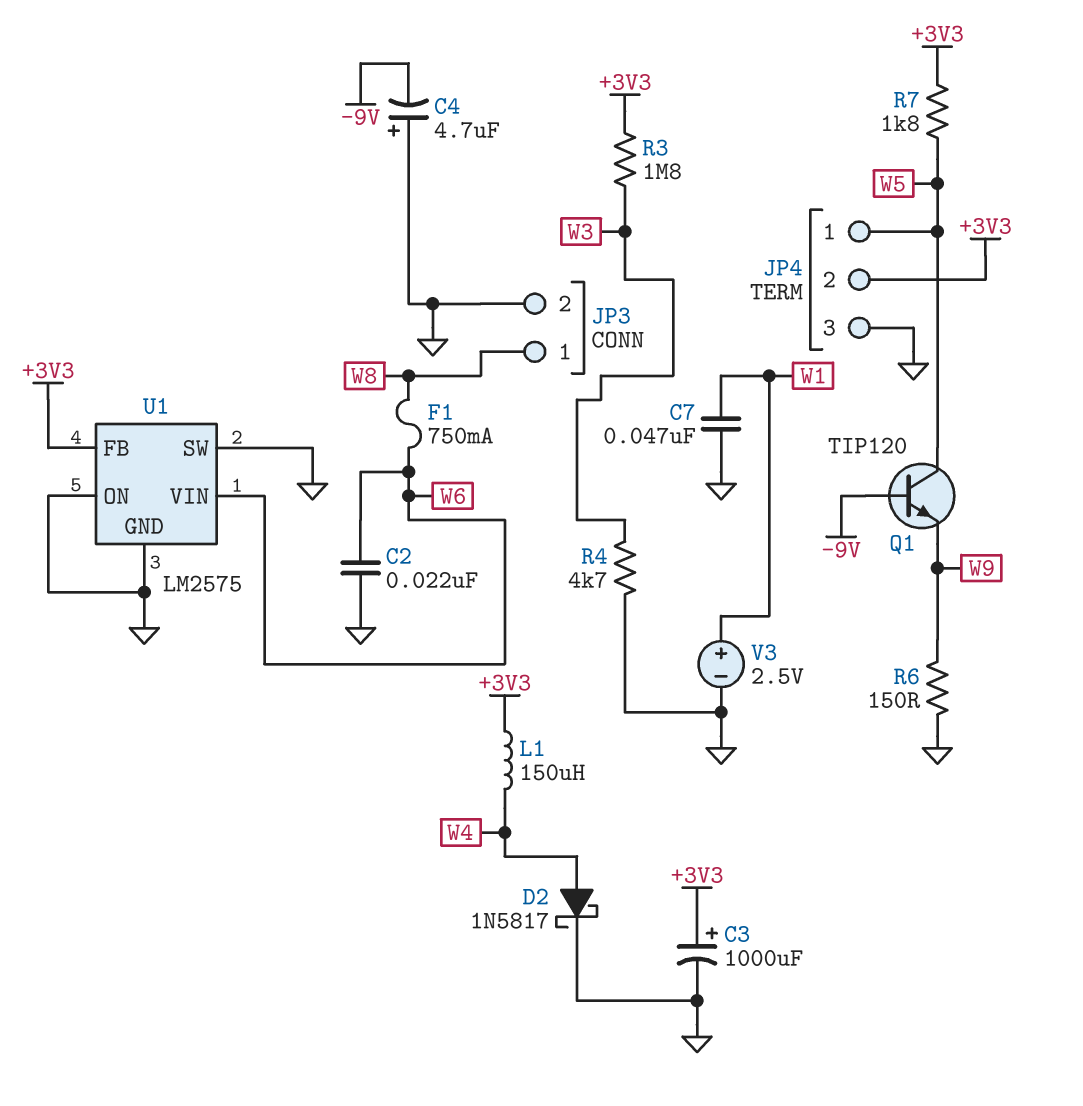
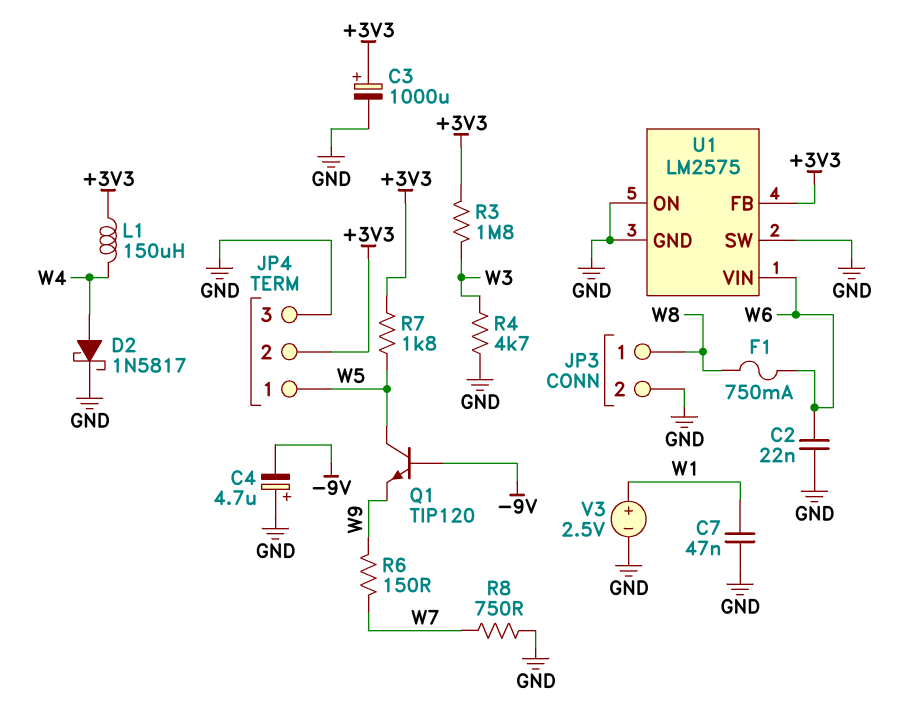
R6: 150 (GND, W9) -> 150 (W7, W9)
R8: none -> 750 (GND, W7)

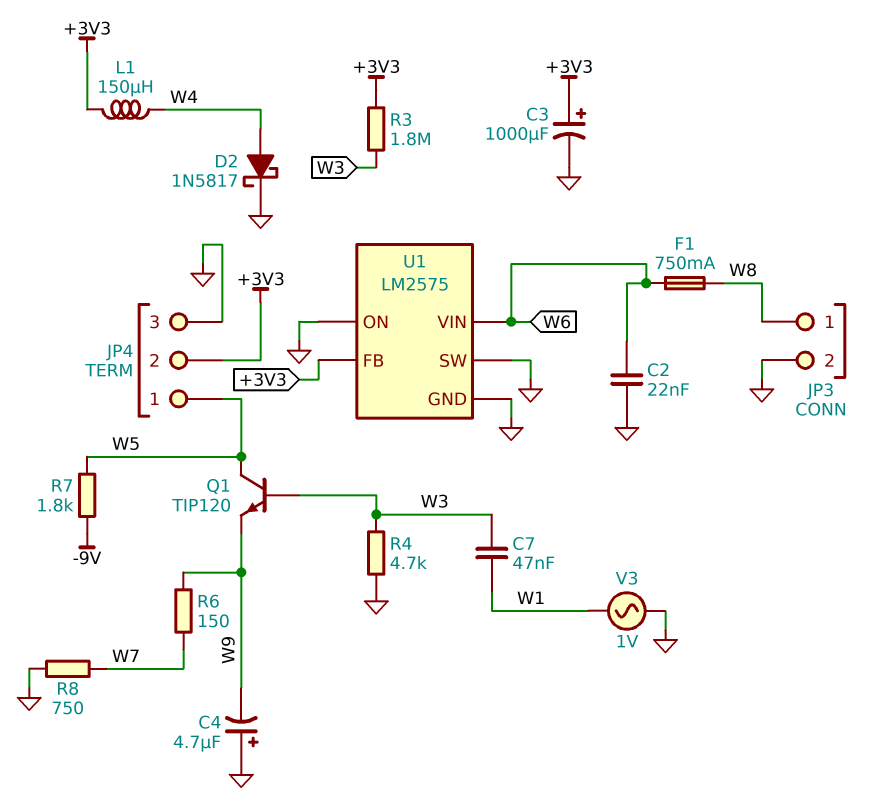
C4: 4.7uF (plus GND, minus -9V) -> 4.7uF (plus GND, minus W9)
C7: 47nF (GND, W1) -> 47nF (W1, W3)
Q1: NPN TIP120 (B -9V, C W5, E W9) -> NPN TIP120 (B W3, C W5, E W9)
R7: 1.8k (+3V3, W5) -> 1.8k (-9V, W5)
V3: 2.5V (plus W1, minus GND) -> AC 1V (GND, W1)

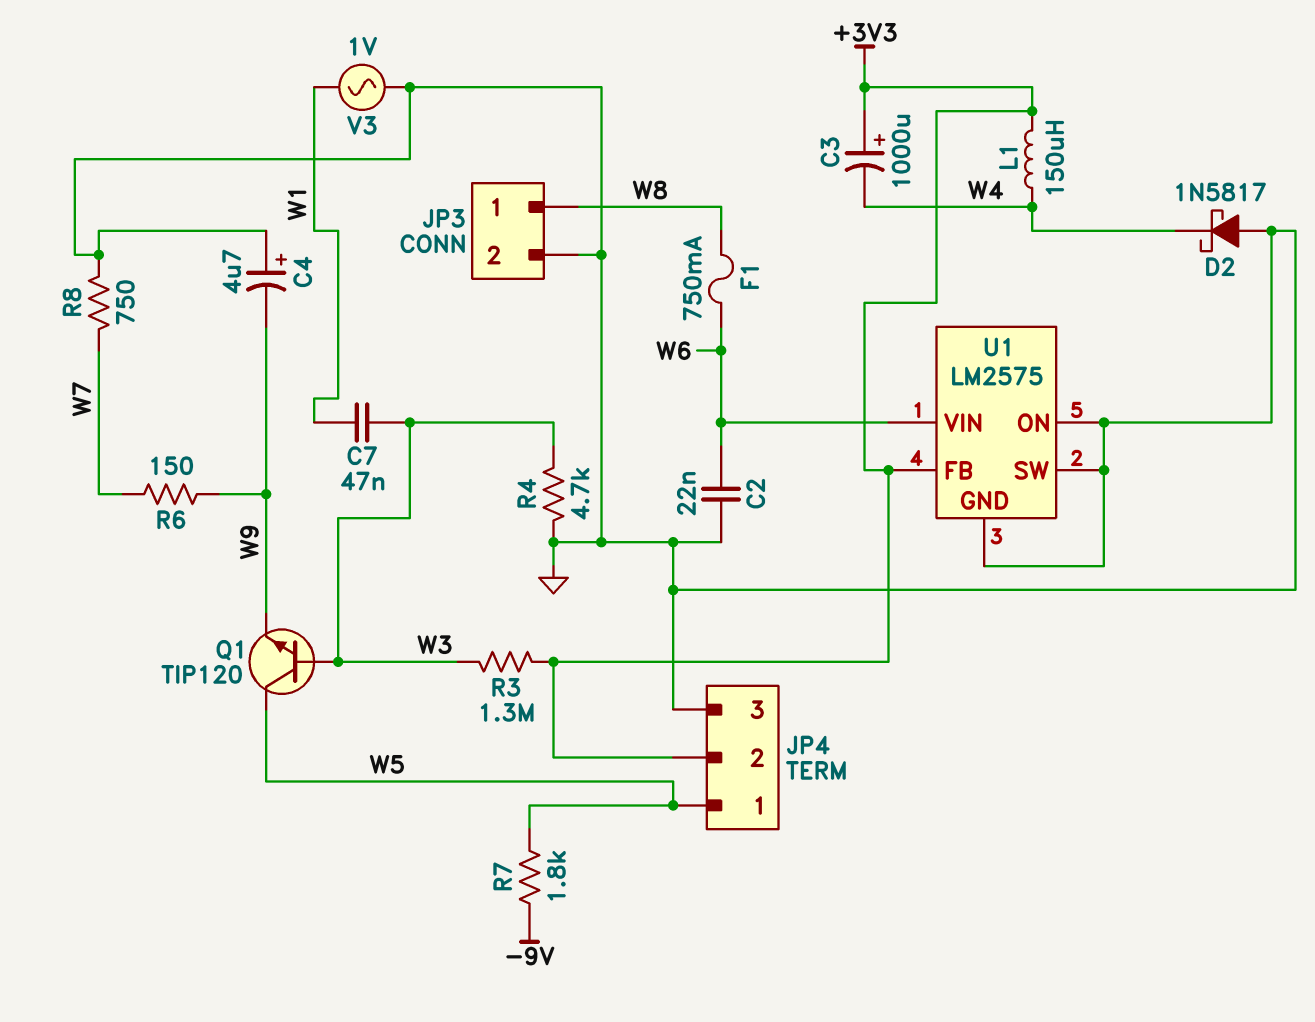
C3: 1000uF (plus +3V3, minus GND) -> 1000uF (plus +3V3, minus W4)
D2: schottky 1N5817 (A W4, K GND) -> schottky 1N5817 (A GND, K W4)
R3: 1.8M (+3V3, W3) -> 1.3M (+3V3, W3)

